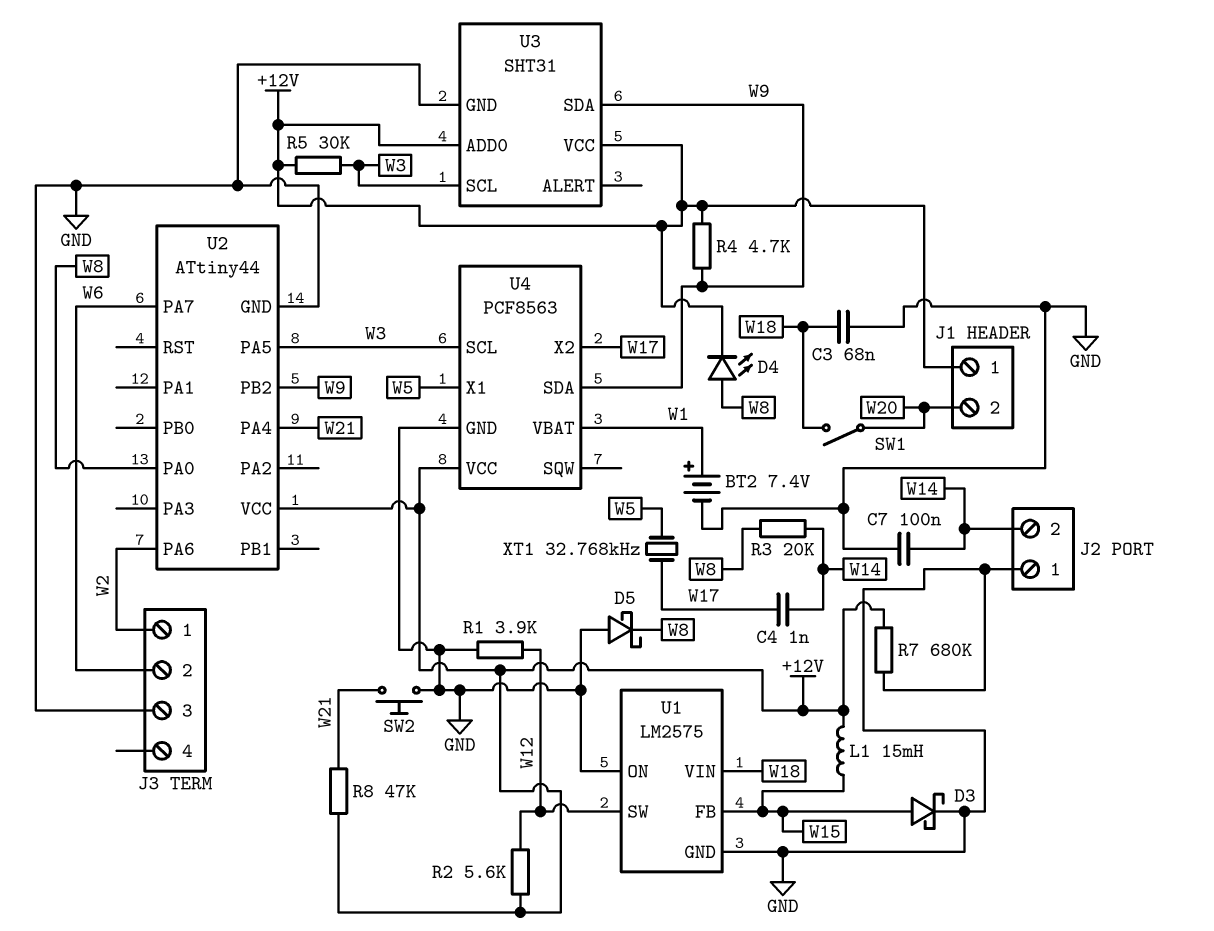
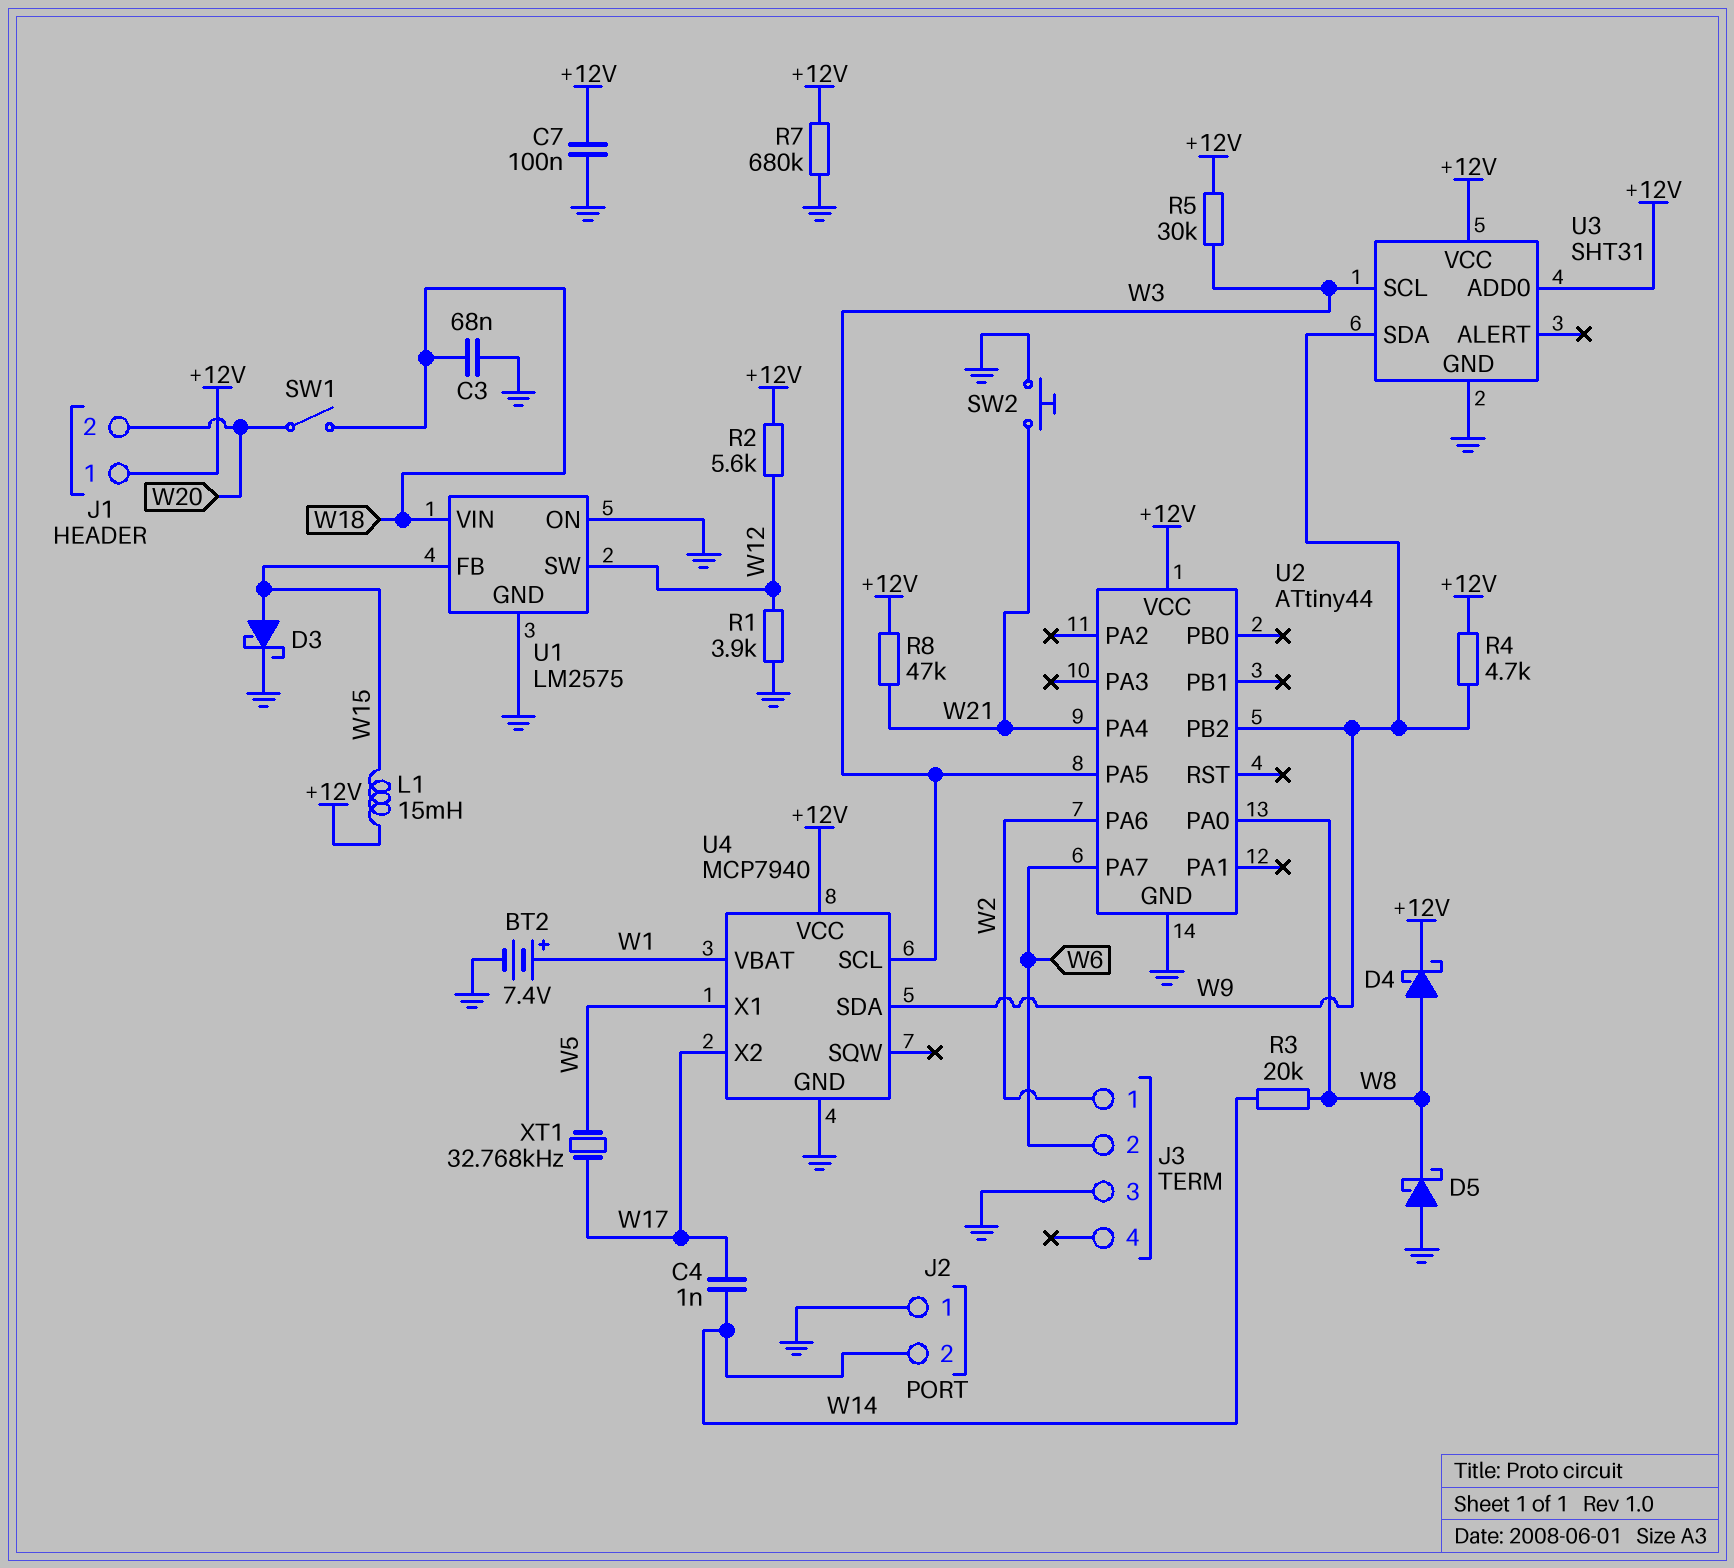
C7: 100nF (GND, W14) -> 100nF (+12V, GND)
D4: LED (A W8, K +12V) -> schottky (A W8, K +12V)
U4: PCF8563 -> MCP7940

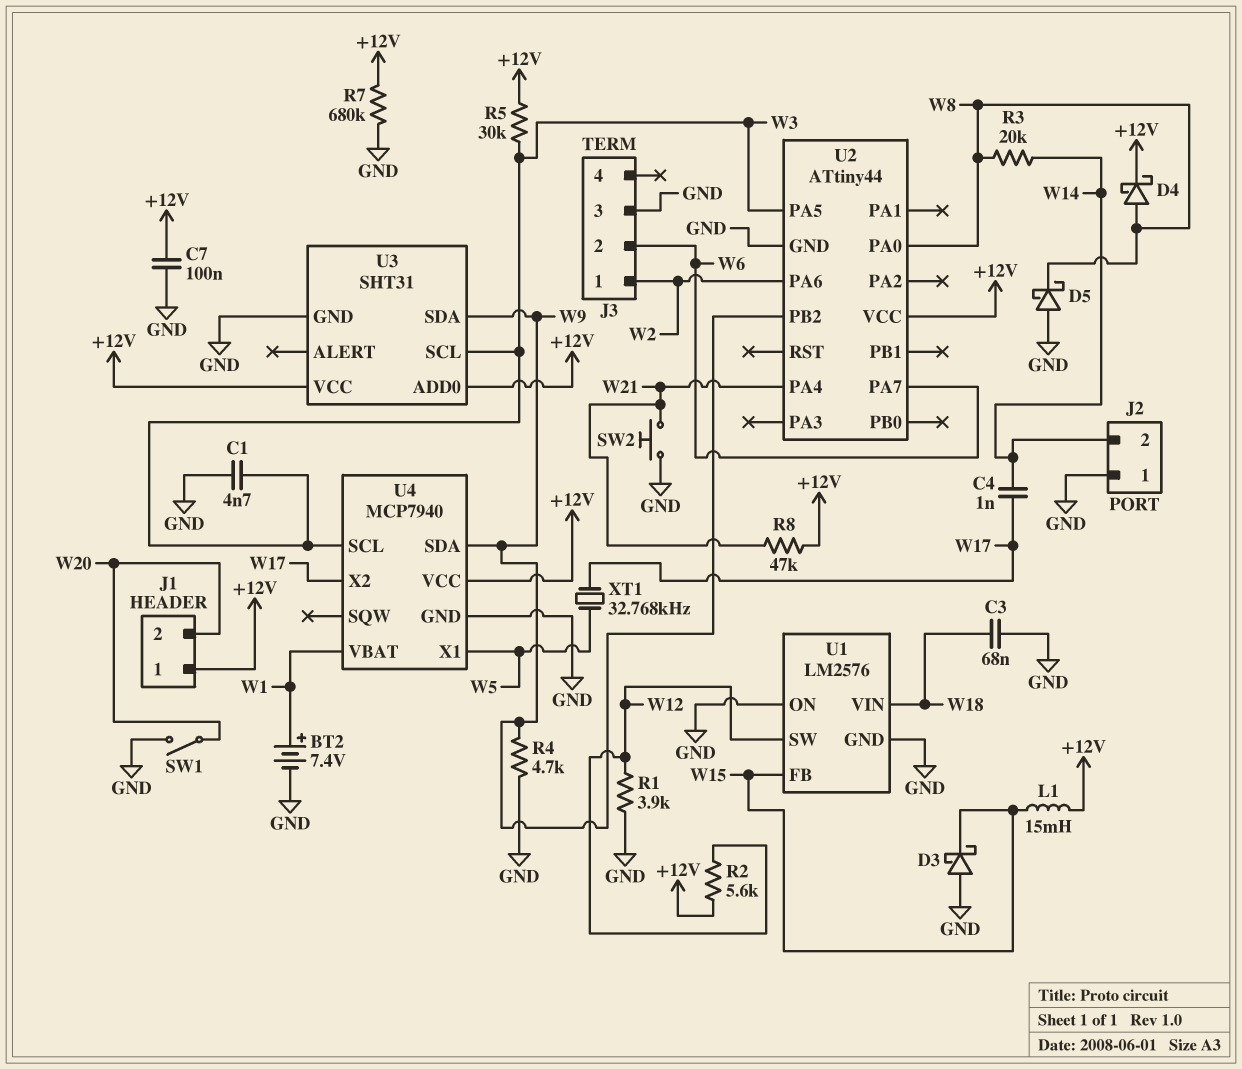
C1: none -> 4.7nF (GND, W3)
D3: schottky (A W15, K GND) -> schottky (A GND, K W15)
R4: 4.7k (+12V, W9) -> 4.7k (GND, W9)
SW1: switch (W18, W20) -> switch (GND, W20)
U1: LM2575 -> LM2576

